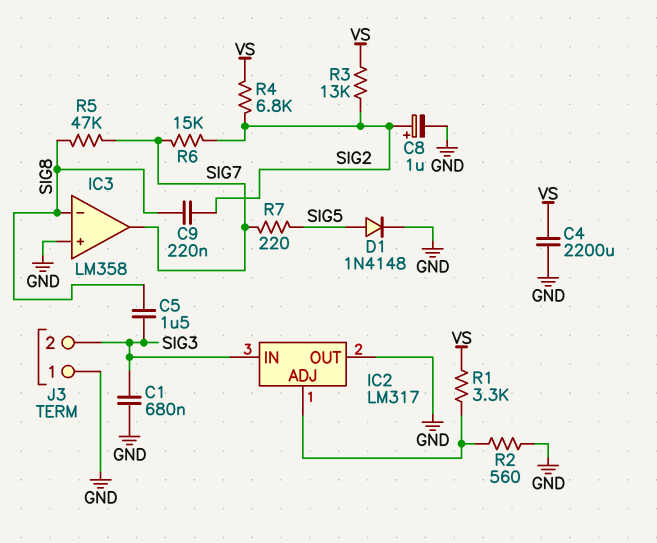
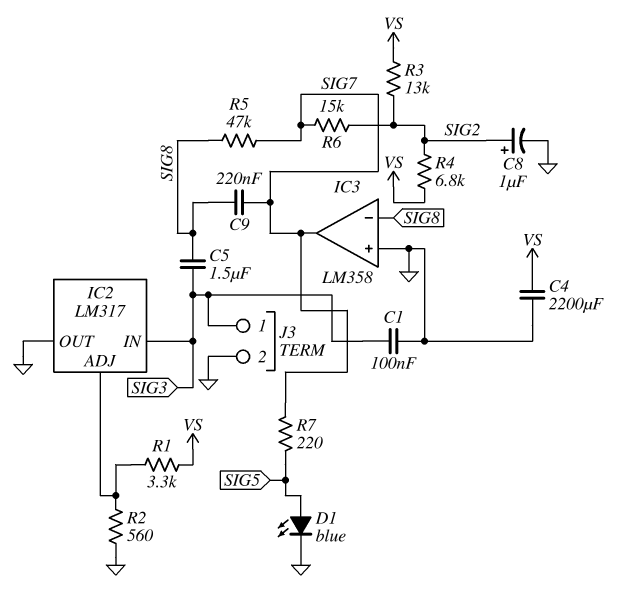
C1: 680nF (GND, SIG3) -> 100nF (GND, SIG3)
C9: 220nF (SIG2, SIG8) -> 220nF (SIG7, SIG8)
D1: diode 1N4148 (A SIG5, K GND) -> LED blue (A SIG5, K GND)
J3 pin 1: GND -> SIG3
J3 pin 2: SIG3 -> GND

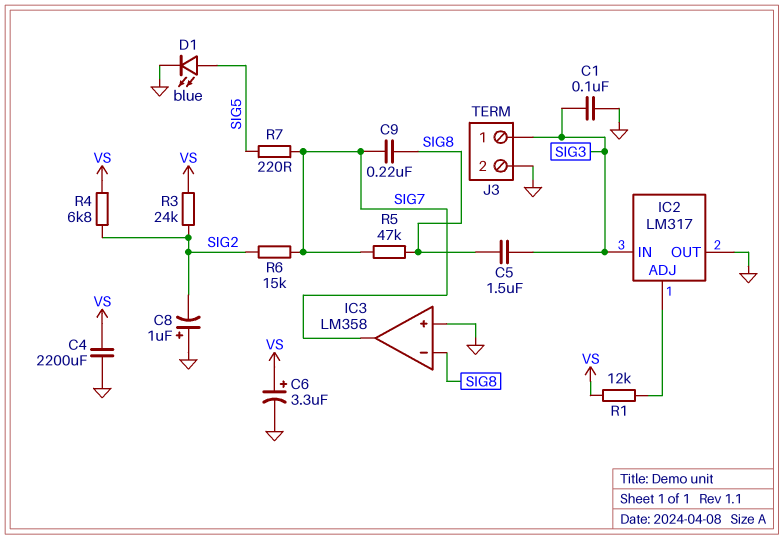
C6: none -> 3.3uF (plus VS, minus GND)
C8: 1uF (plus SIG2, minus GND) -> 1uF (plus GND, minus SIG2)
R1: 3.3k (IC2/ADJ, VS) -> 12k (IC2/ADJ, VS)
R2: 560 (GND, IC2/ADJ) -> none
R3: 13k (SIG2, VS) -> 24k (SIG2, VS)

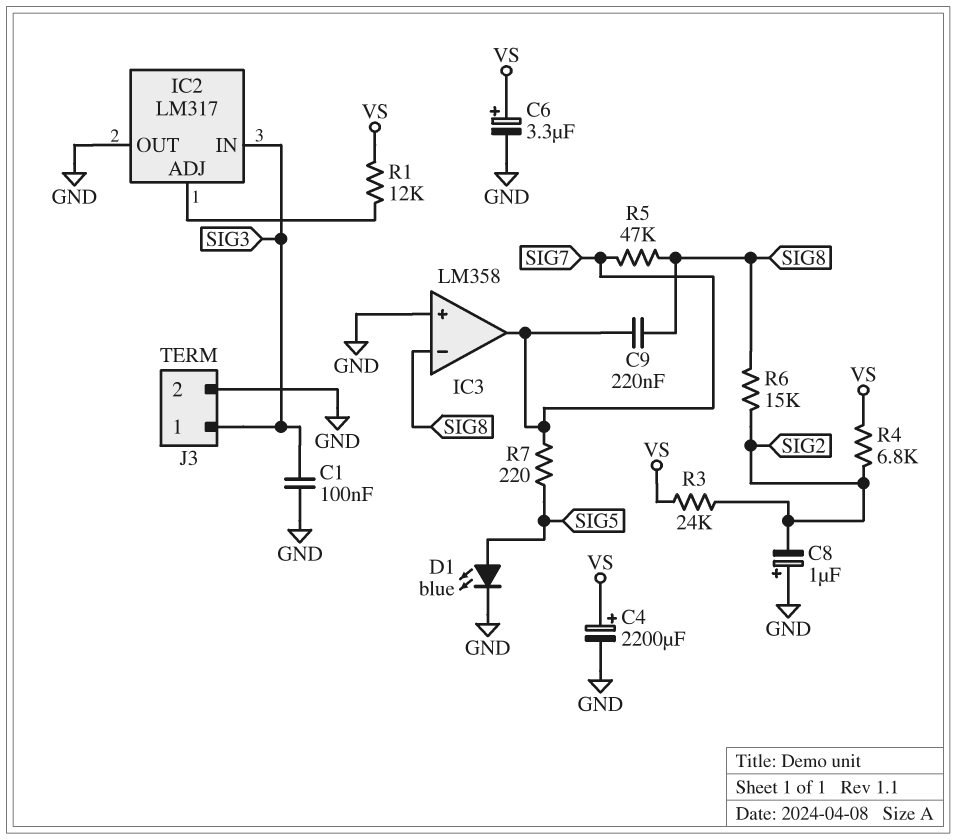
C4: 2200uF (GND, VS) -> 2200uF (plus VS, minus GND)
C5: 1.5uF (SIG3, SIG8) -> none
R6: 15k (SIG2, SIG7) -> 15k (SIG2, SIG8)

